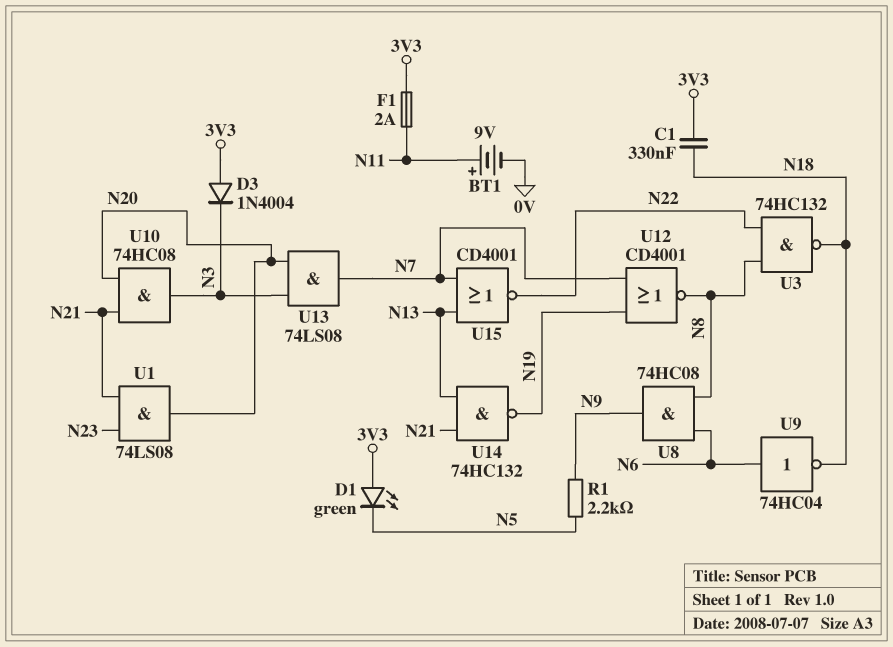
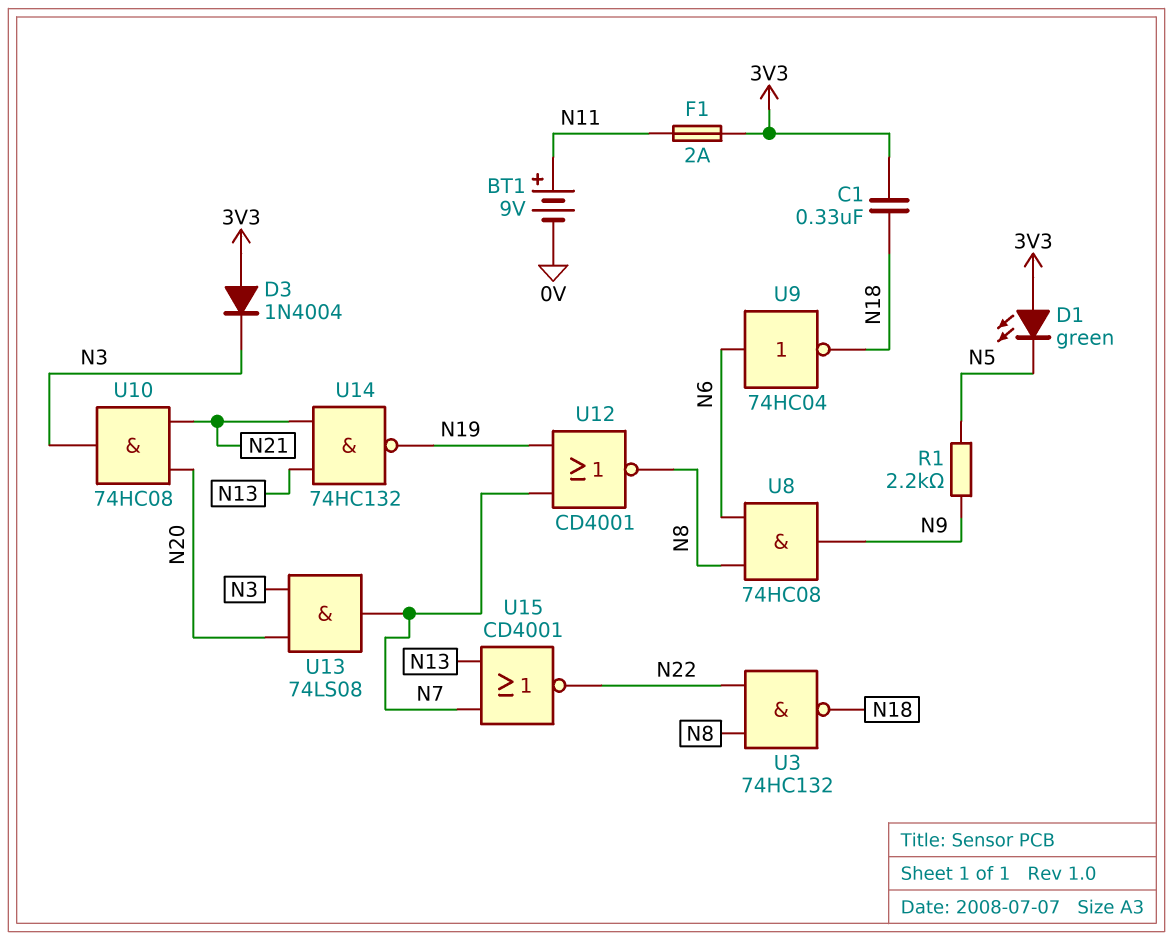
U1: AND 74LS08 (in N21, in N23, out N20) -> none

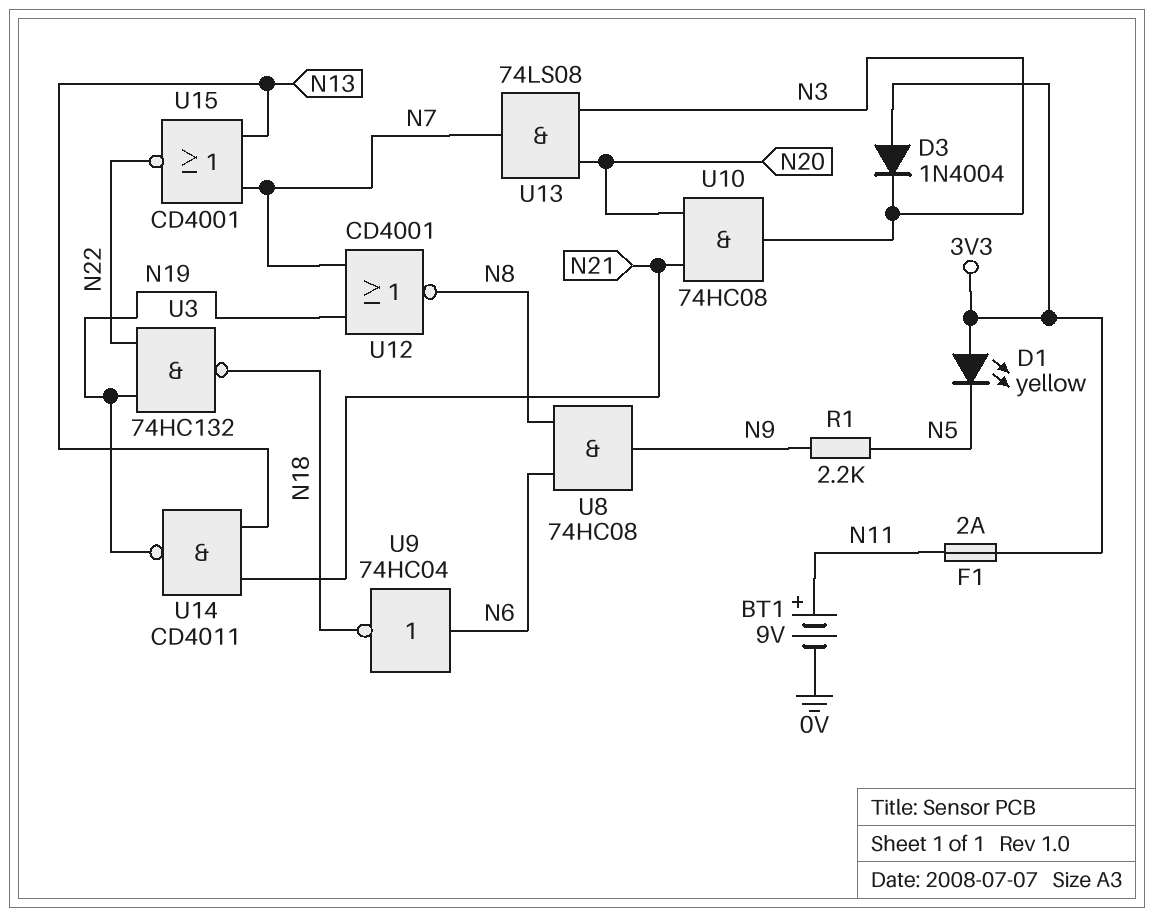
C1: 330nF (3V3, N18) -> none
D1: LED green (A 3V3, K N5) -> LED yellow (A 3V3, K N5)
U3: NAND 74HC132 (in N8, in N22, out N18) -> NAND 74HC132 (in N19, in N22, out N18)
U14: NAND 74HC132 (in N13, in N21, out N19) -> NAND CD4011 (in N13, in N21, out N19)

